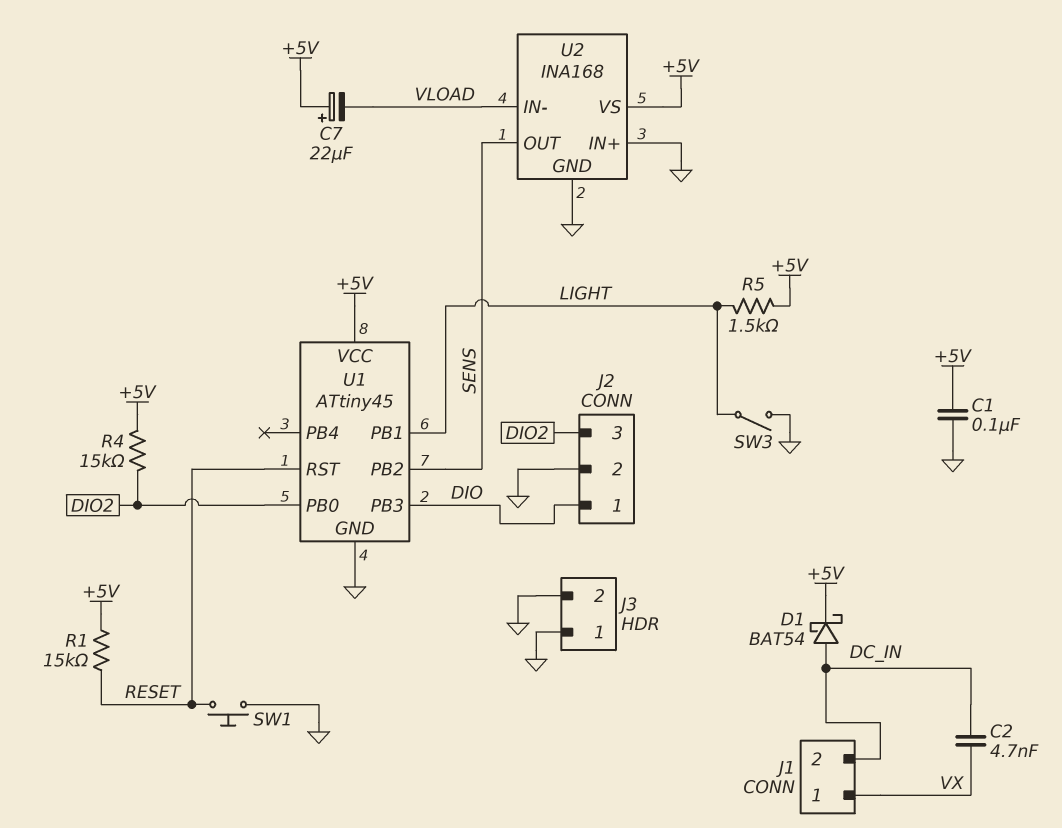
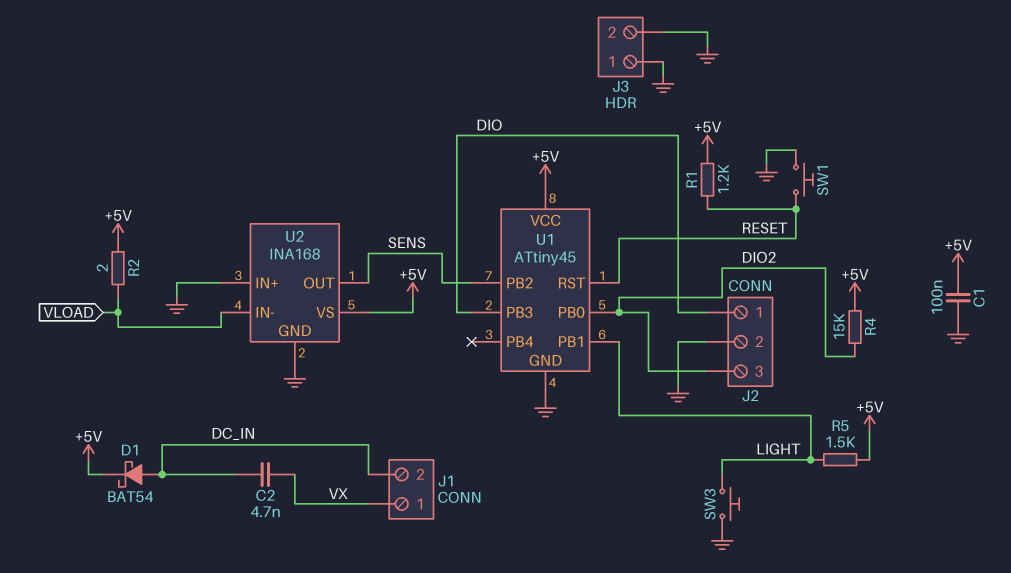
C7: 22uF (plus +5V, minus VLOAD) -> none
R1: 15k (+5V, RESET) -> 1.2k (+5V, RESET)
R2: none -> 2 (+5V, VLOAD)
SW3: switch (GND, LIGHT) -> button (GND, LIGHT)

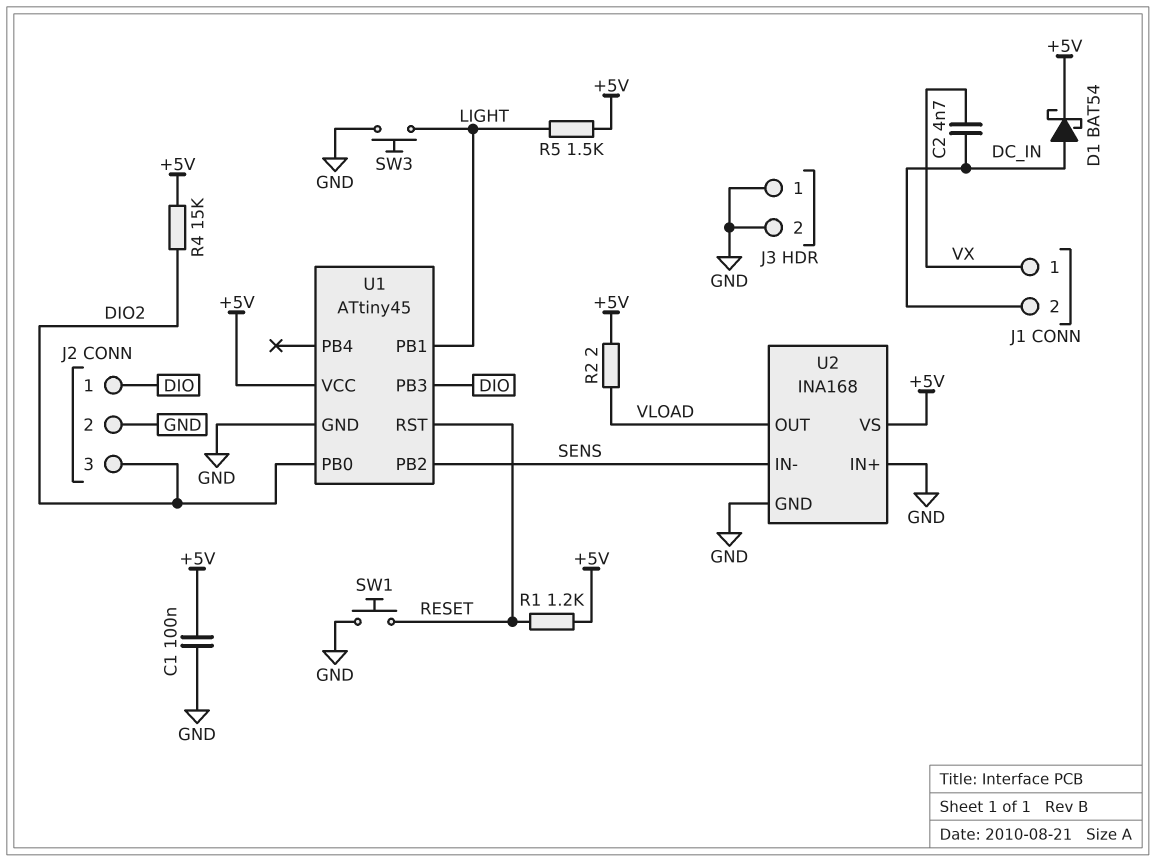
U2 pin IN-: VLOAD -> SENS
U2 pin OUT: SENS -> VLOAD

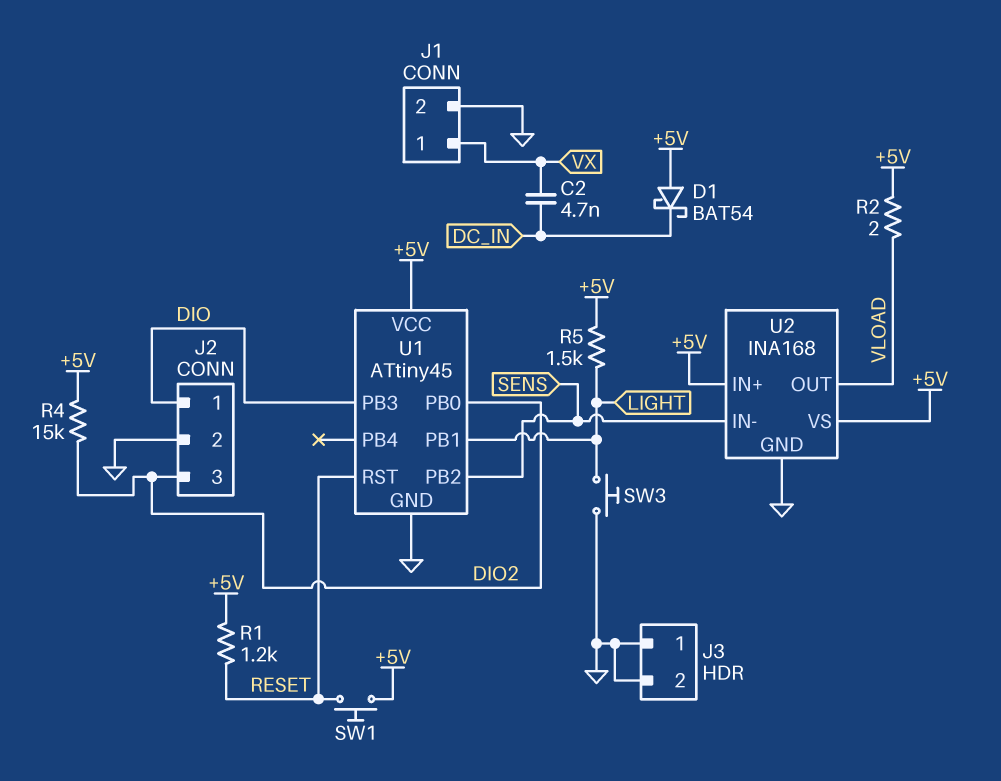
C1: 100nF (+5V, GND) -> none
D1: schottky BAT54 (A DC_IN, K +5V) -> schottky BAT54 (A +5V, K DC_IN)
J1 pin 2: DC_IN -> GND
SW1: button (GND, RESET) -> button (+5V, RESET)
U2 pin IN+: GND -> +5V

